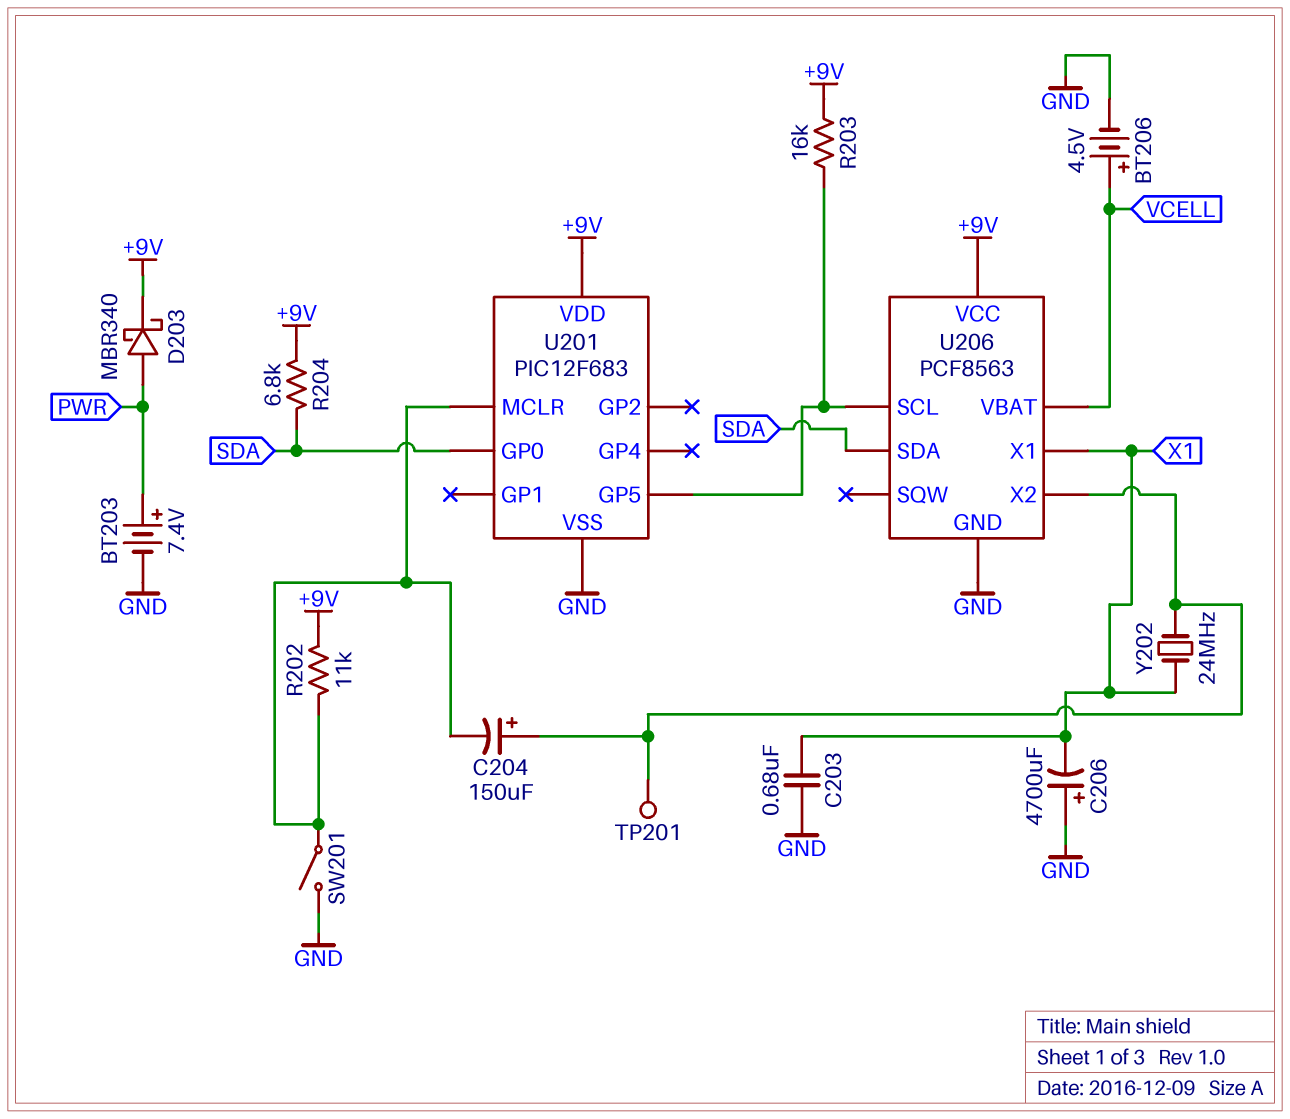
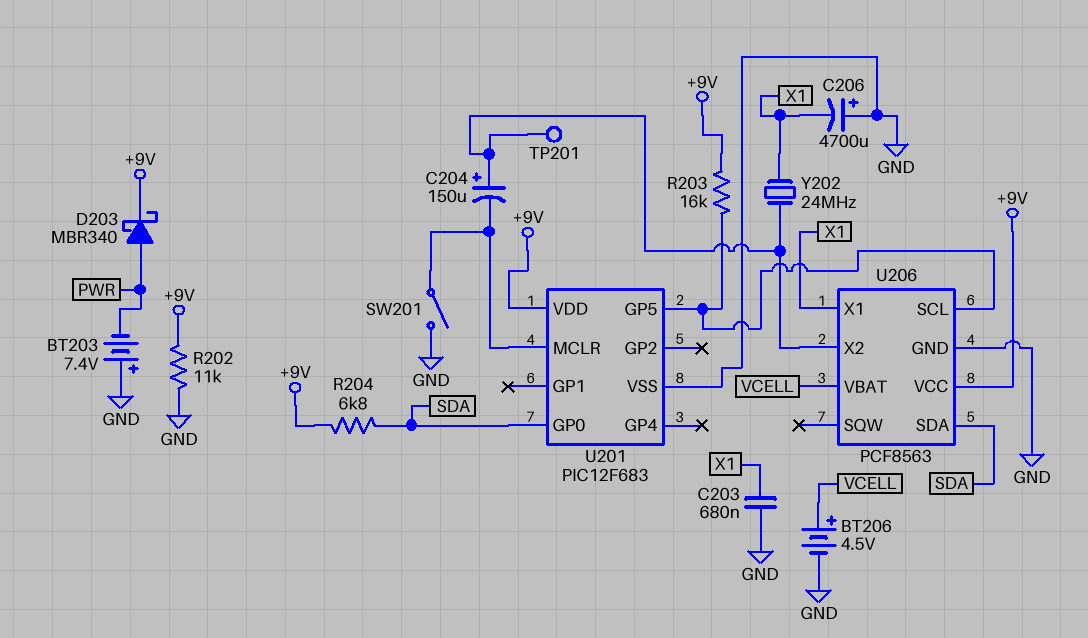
BT203: 7.4V (plus PWR, minus GND) -> 7.4V (plus GND, minus PWR)
R202: 11k (+9V, U201/MCLR) -> 11k (+9V, GND)

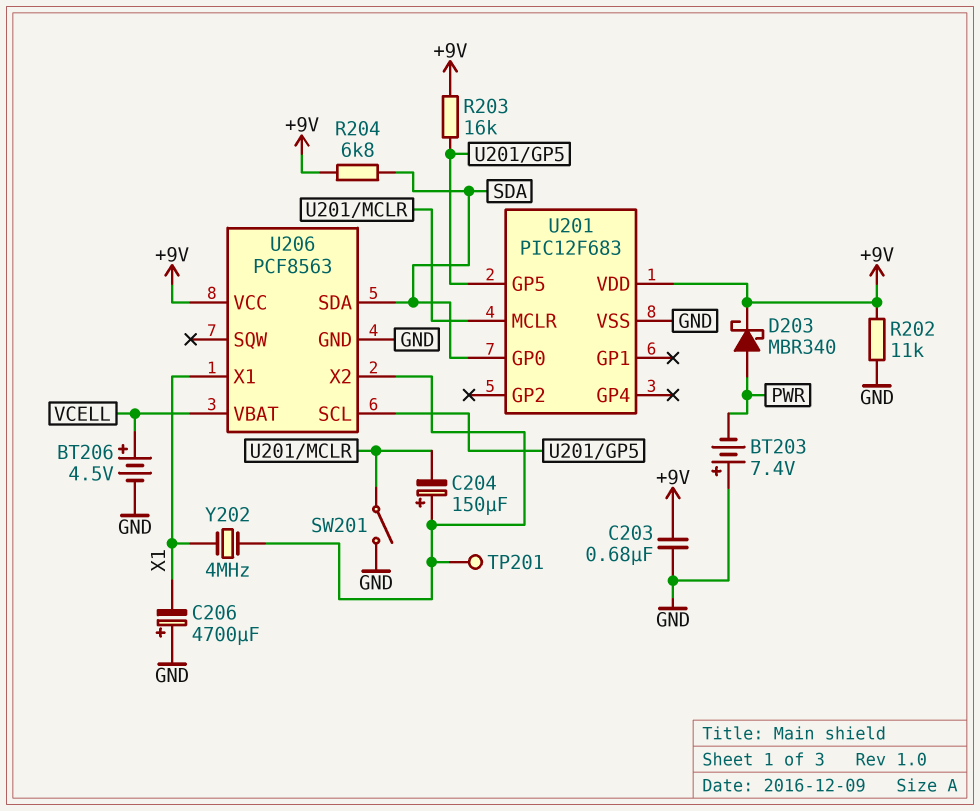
C203: 680nF (GND, X1) -> 680nF (+9V, GND)
Y202: 24MHz (U206/X2, X1) -> 4MHz (U206/X2, X1)

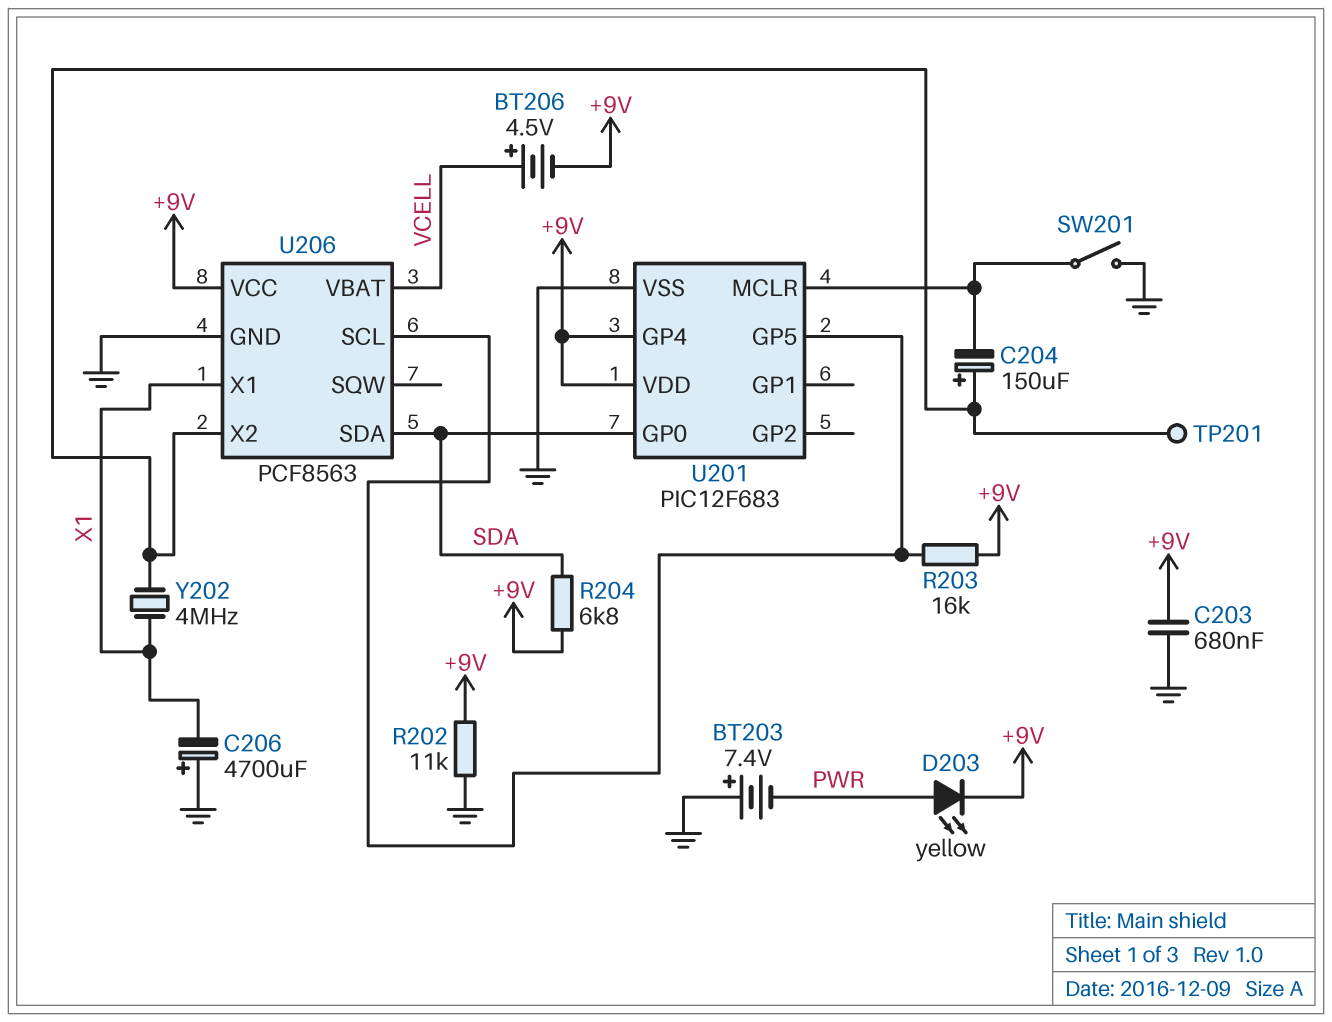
BT206: 4.5V (plus VCELL, minus GND) -> 4.5V (plus VCELL, minus +9V)
D203: schottky MBR340 (A PWR, K +9V) -> LED yellow (A PWR, K +9V)
U201 pin GP4: none -> +9V

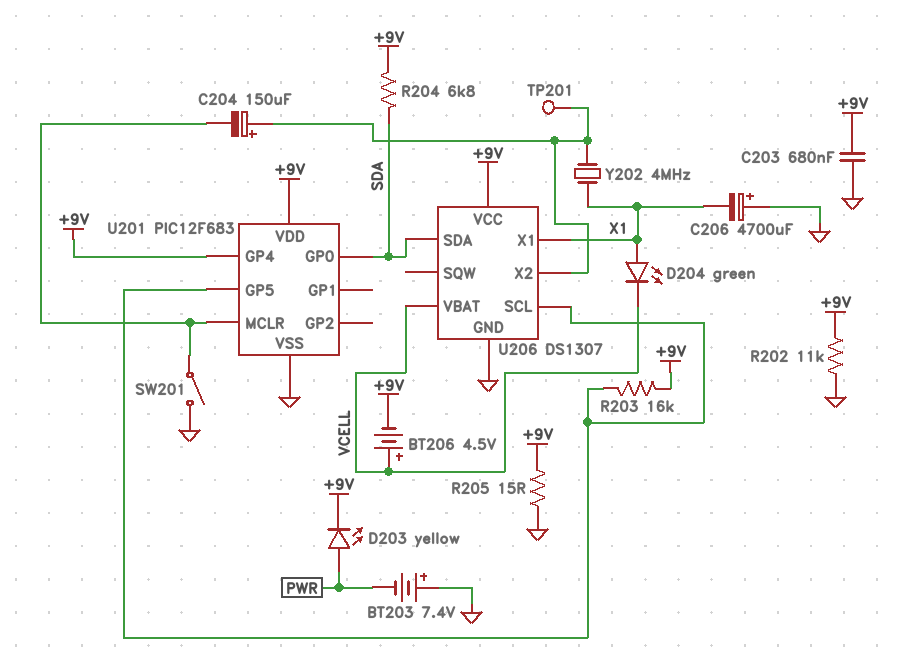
D204: none -> LED green (A X1, K VCELL)
R205: none -> 15 (+9V, GND)
U206: PCF8563 -> DS1307

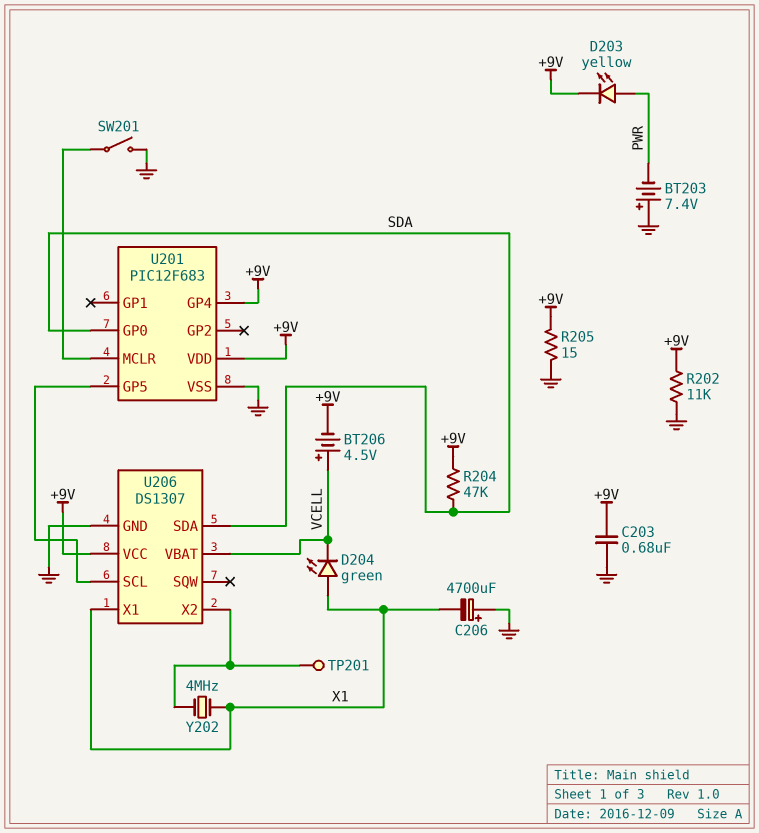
C204: 150uF (plus U206/X2, minus U201/MCLR) -> none
R203: 16k (+9V, U201/GP5) -> none
R204: 6.8k (+9V, SDA) -> 47k (+9V, SDA)

